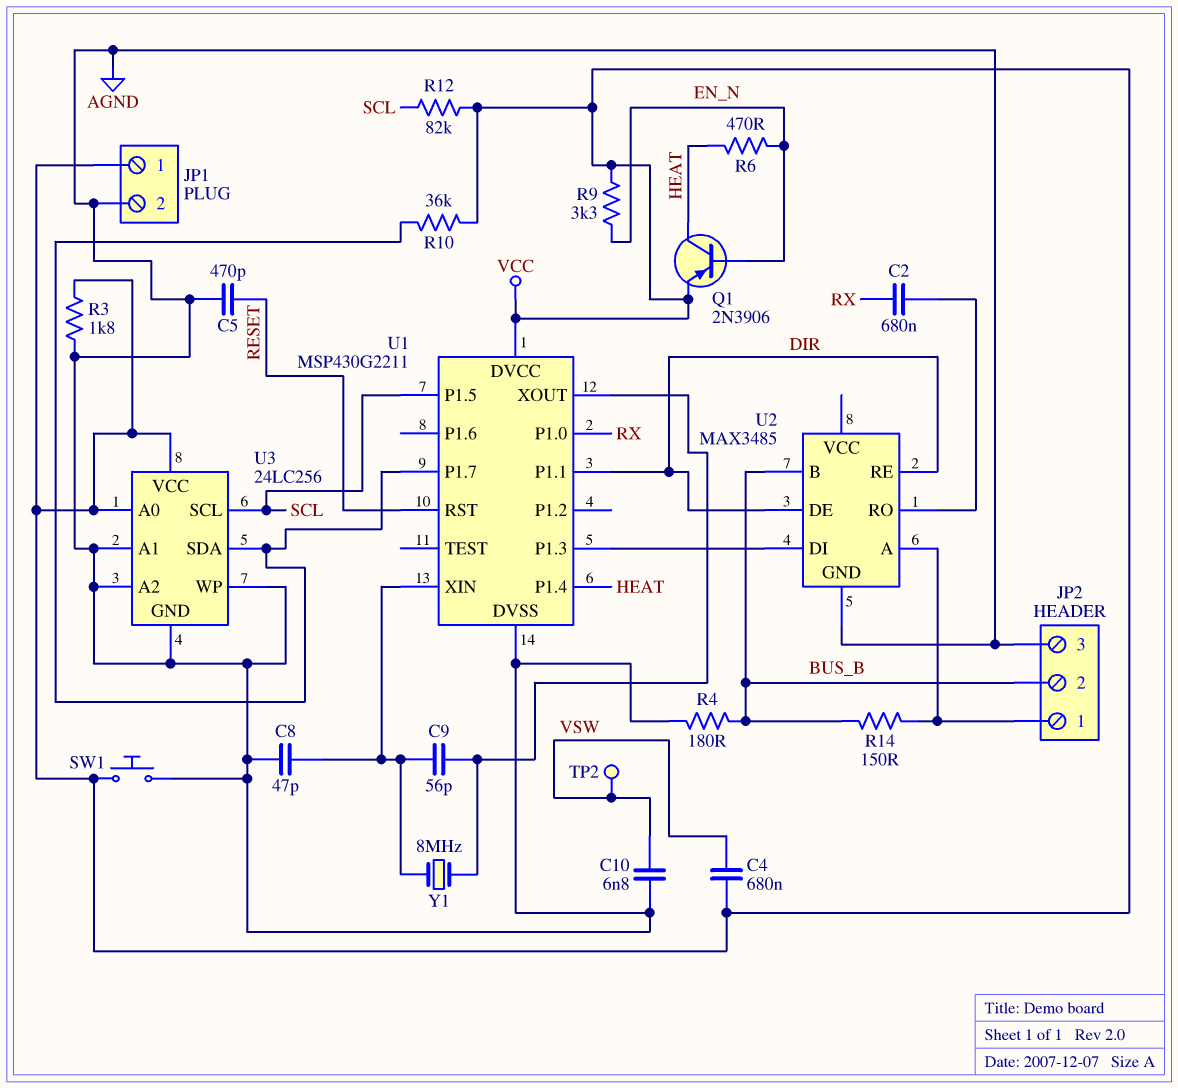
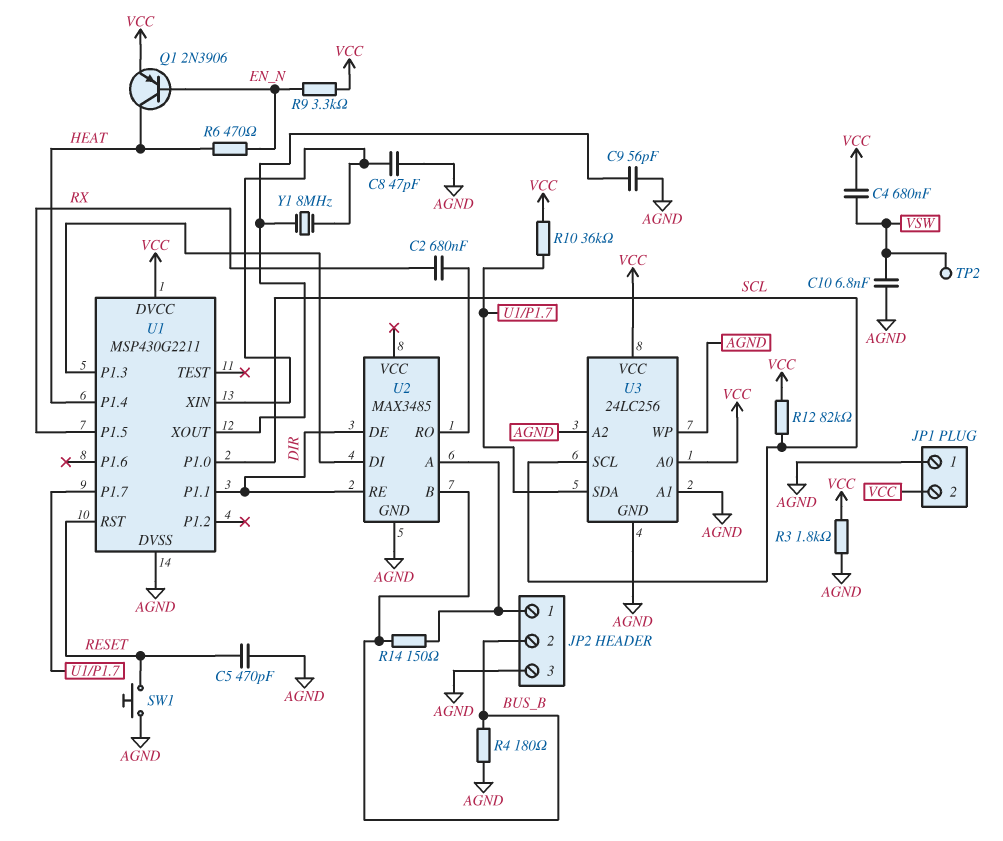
C9: 56pF (U1/XIN, U1/XOUT) -> 56pF (AGND, U1/XOUT)
JP1 pin 1: VCC -> AGND
JP1 pin 2: AGND -> VCC
SW1: button (AGND, VCC) -> button (AGND, RESET)
U1 pin P1.0: RX -> SCL
U1 pin P1.5: SCL -> RX

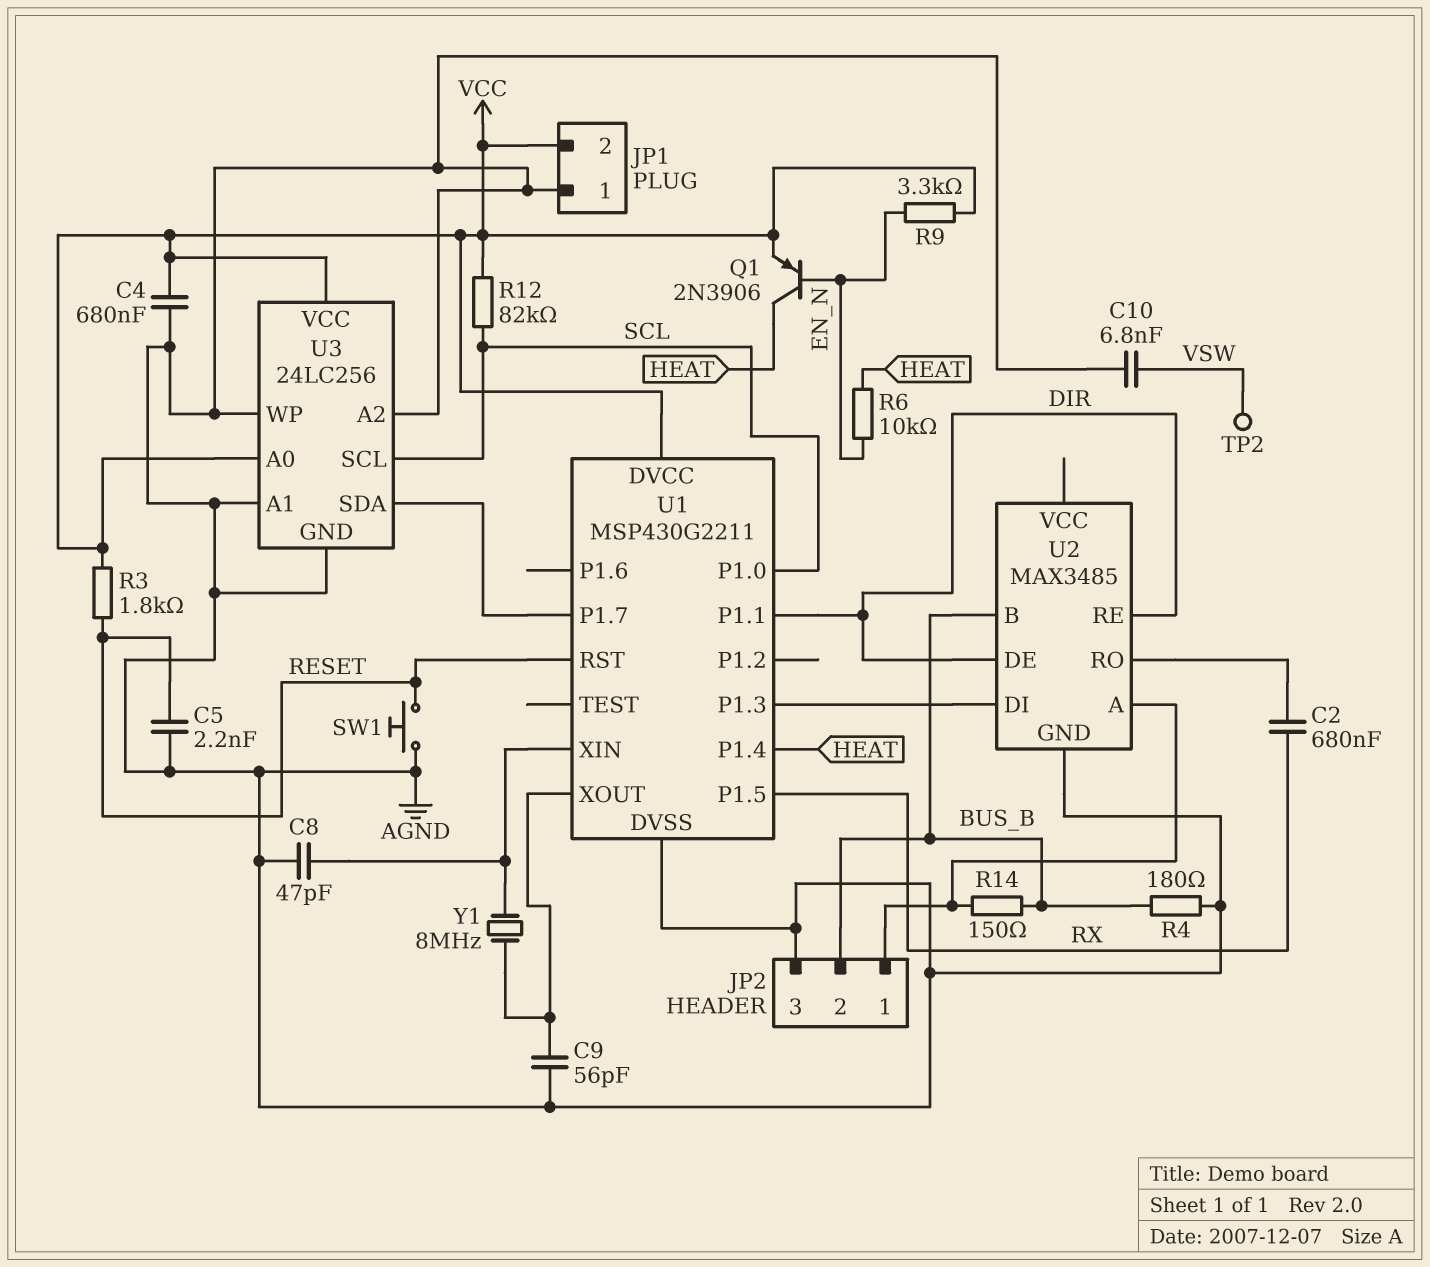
C4: 680nF (VCC, VSW) -> 680nF (AGND, VCC)
C5: 470pF (AGND, RESET) -> 2.2nF (AGND, RESET)
R3: 1.8k (AGND, VCC) -> 1.8k (RESET, VCC)
R6: 470 (EN_N, HEAT) -> 10k (EN_N, HEAT)
R10: 36k (U1/P1.7, VCC) -> none

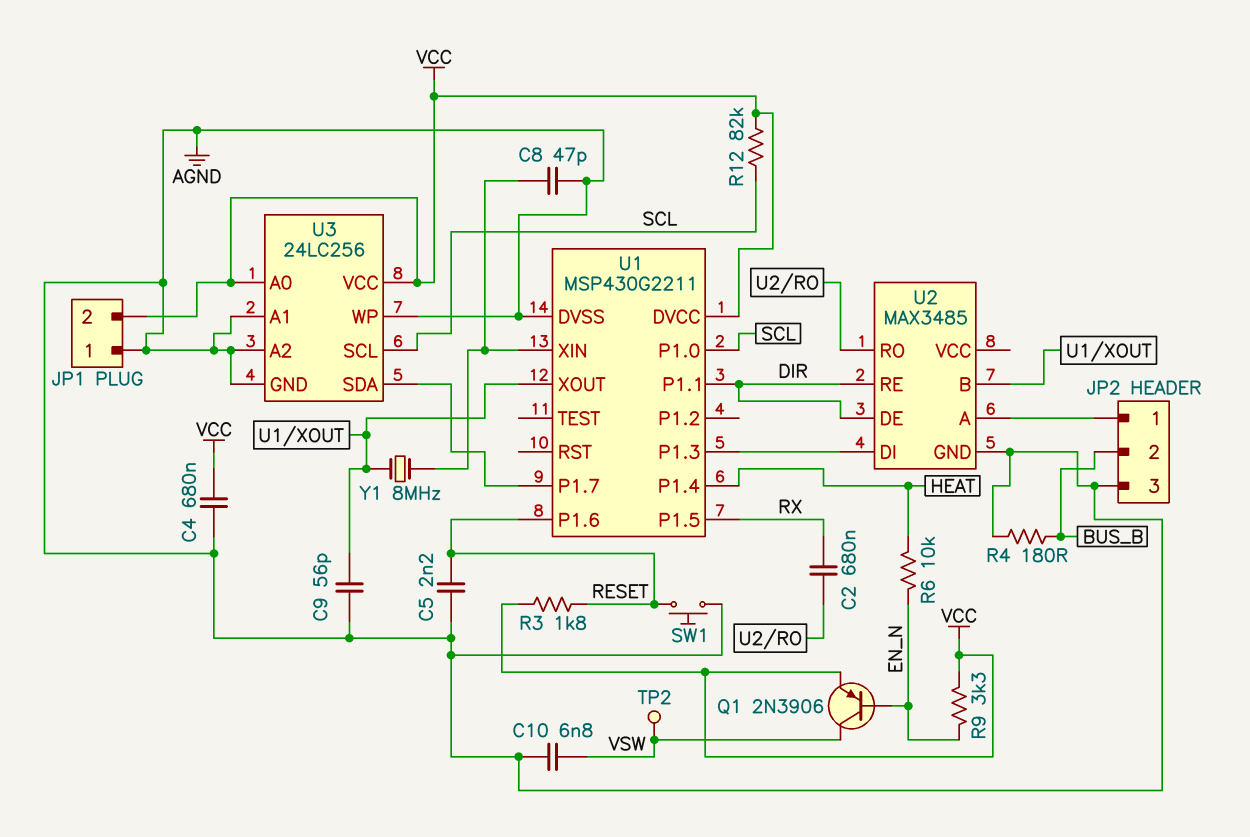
Q1: PNP 2N3906 (B EN_N, C HEAT, E VCC) -> PNP 2N3906 (B EN_N, C VSW, E VCC)
R14: 150 (BUS_B, JP2/1) -> none
U1 pin P1.6: none -> RESET
U1 pin RST: RESET -> none
U2 pin B: BUS_B -> U1/XOUT

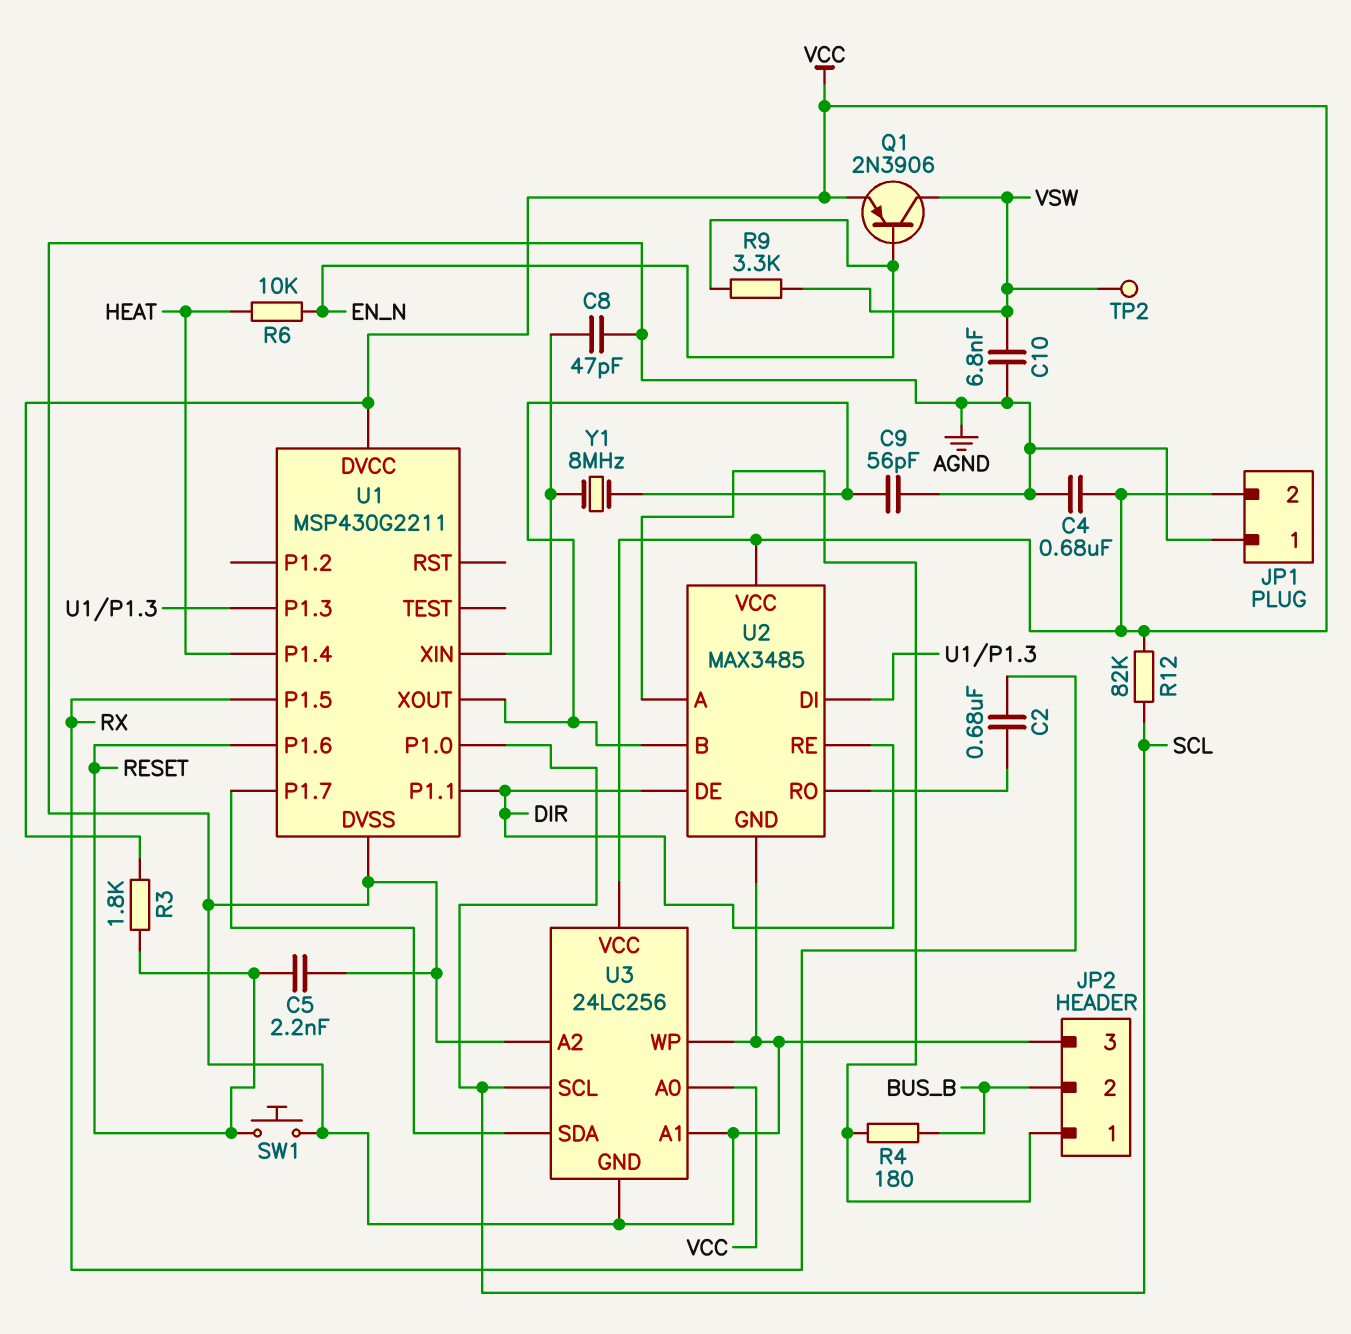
R4: 180 (AGND, BUS_B) -> 180 (BUS_B, JP2/1)
R9: 3.3k (EN_N, VCC) -> 3.3k (EN_N, VSW)
U2 pin VCC: none -> VCC

